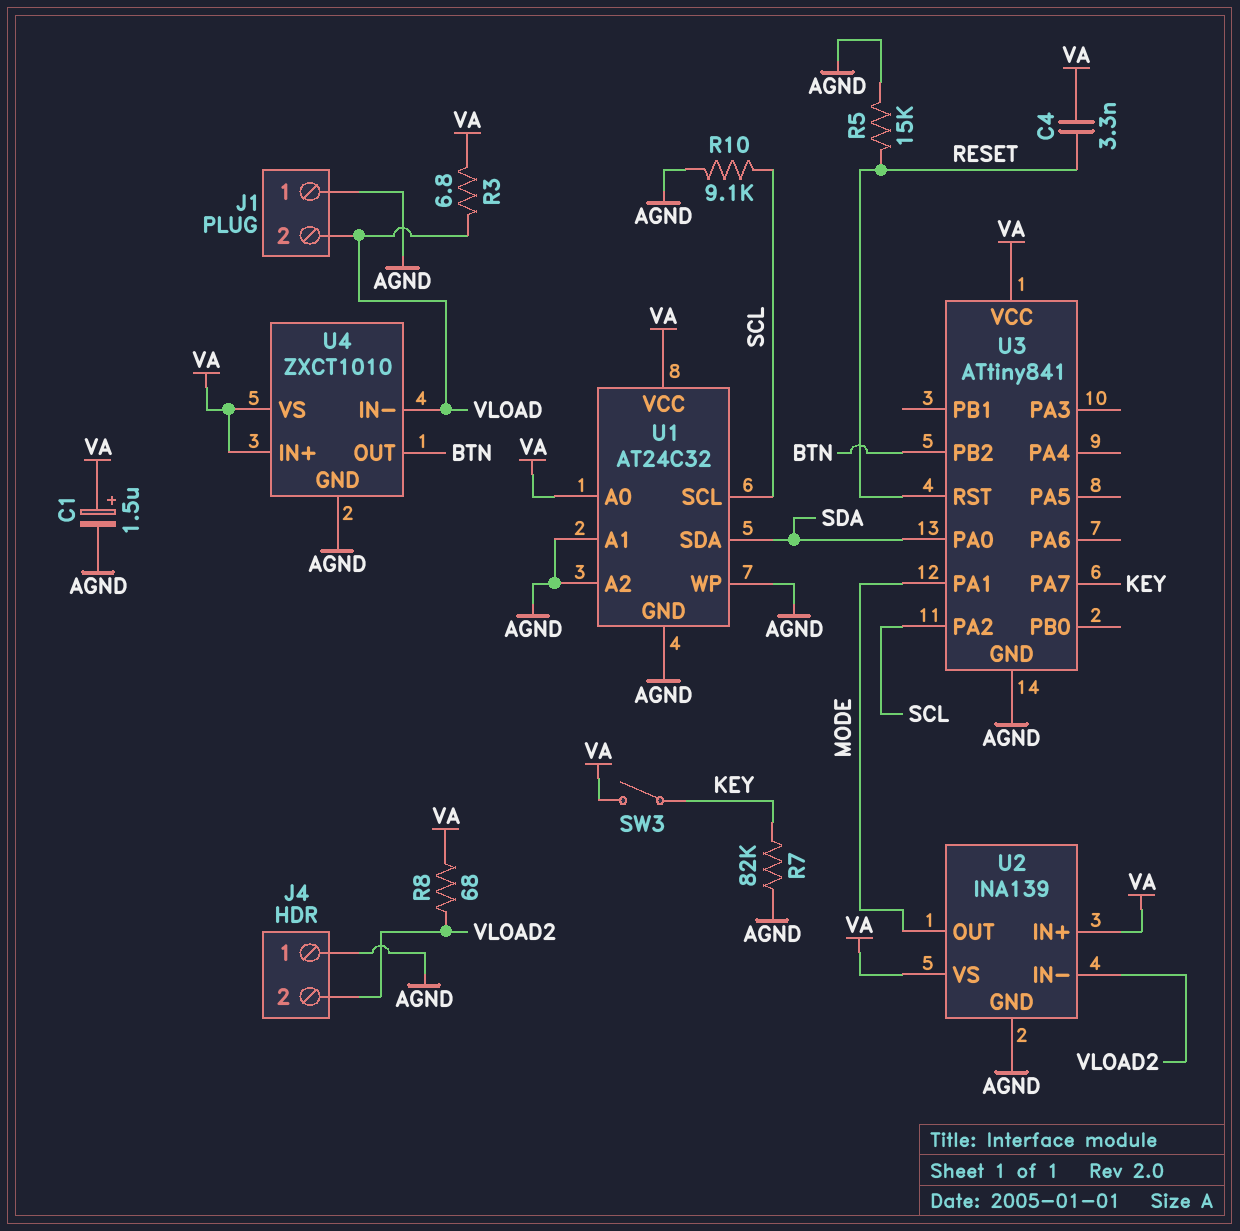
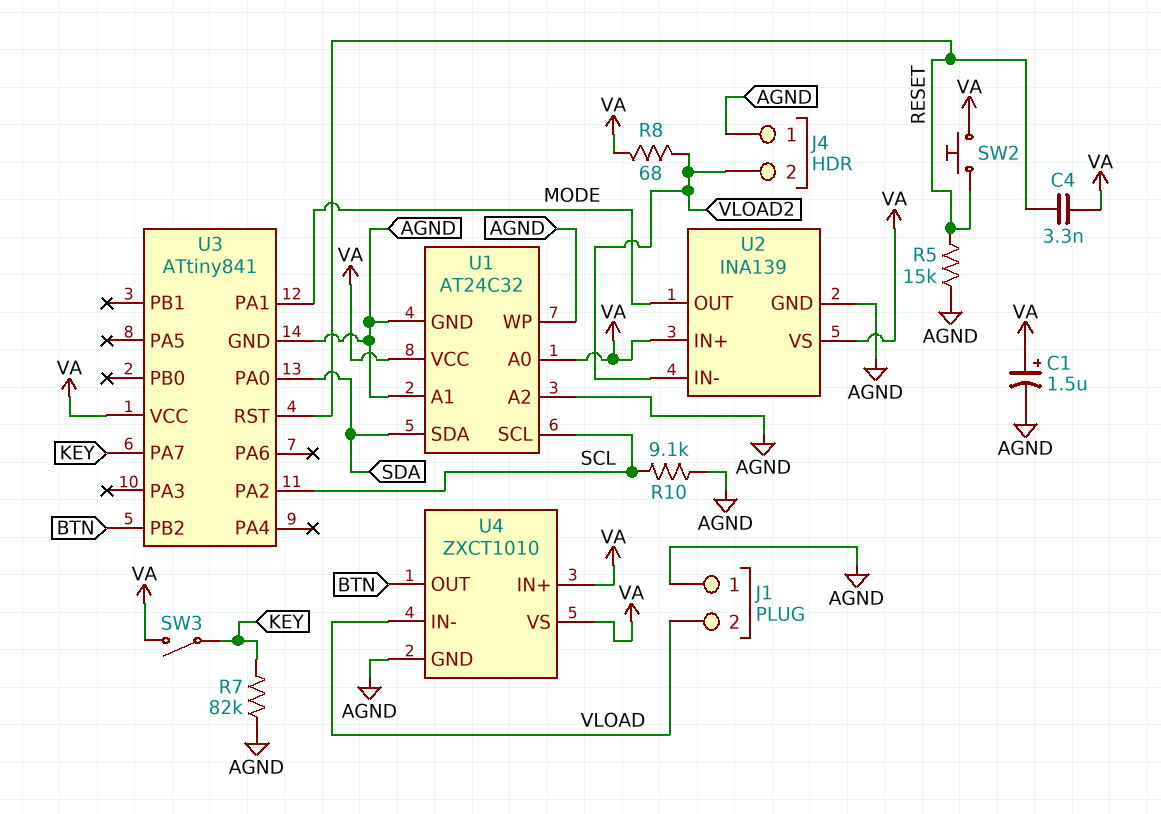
R3: 6.8 (VA, VLOAD) -> none
SW2: none -> button (RESET, VA)

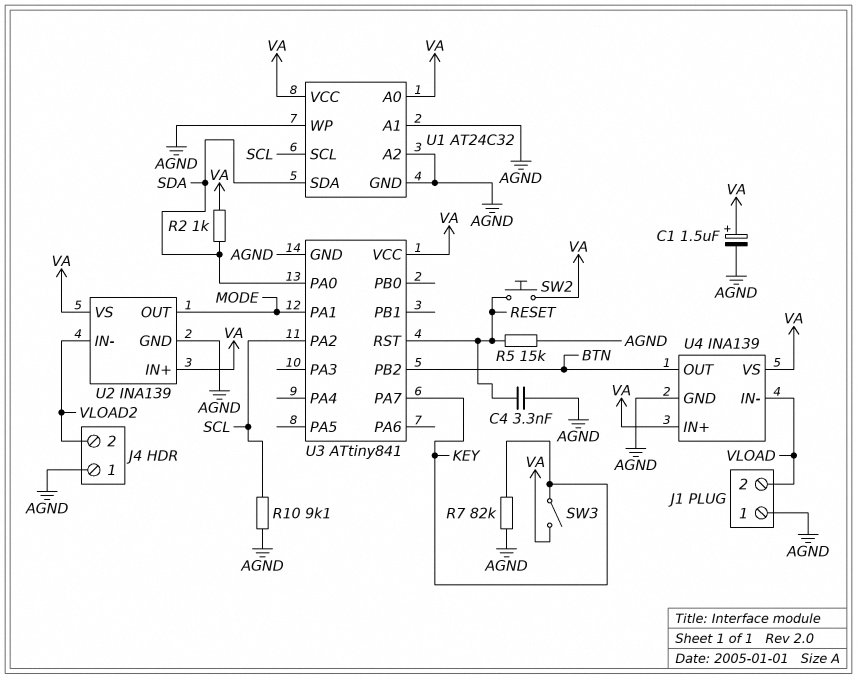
C4: 3.3nF (RESET, VA) -> 3.3nF (AGND, RESET)
R2: none -> 1k (SDA, VA)
R8: 68 (VA, VLOAD2) -> none
U4: ZXCT1010 -> INA139

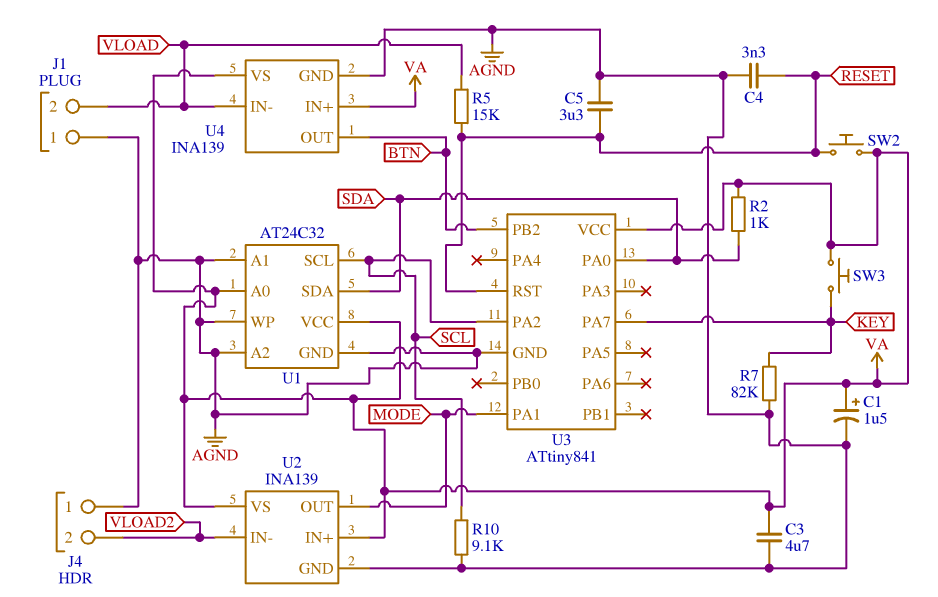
C3: none -> 4.7uF (AGND, VA)
C5: none -> 3.3uF (AGND, RESET)
R5: 15k (AGND, RESET) -> 15k (RESET, VLOAD)
SW3: switch (KEY, VA) -> button (KEY, VA)

